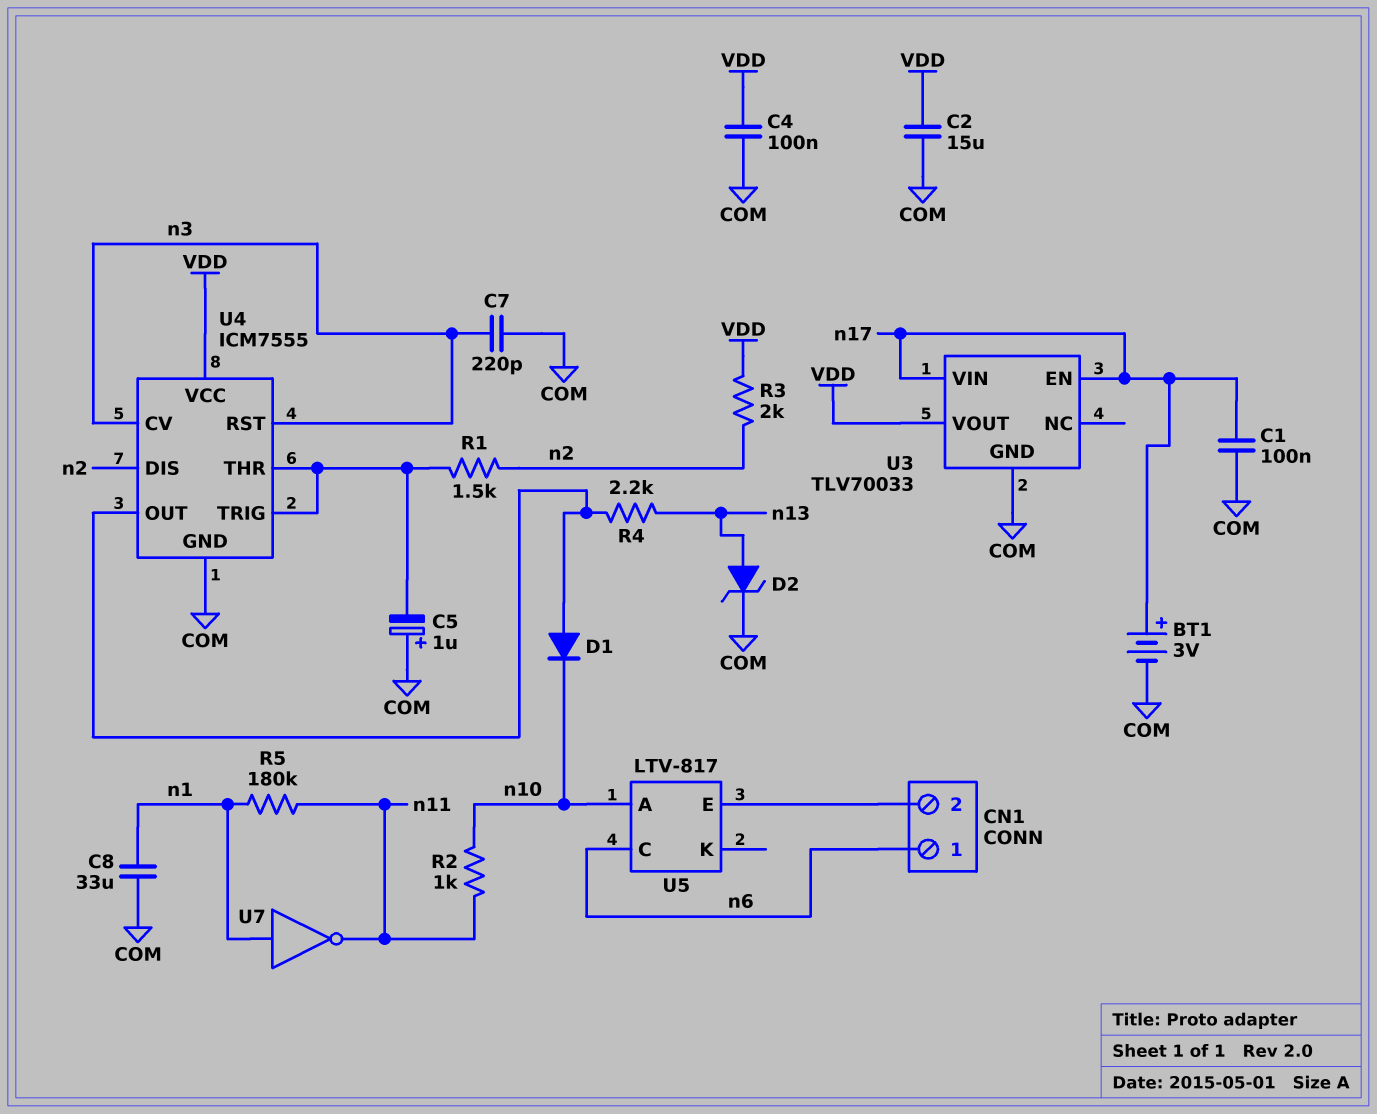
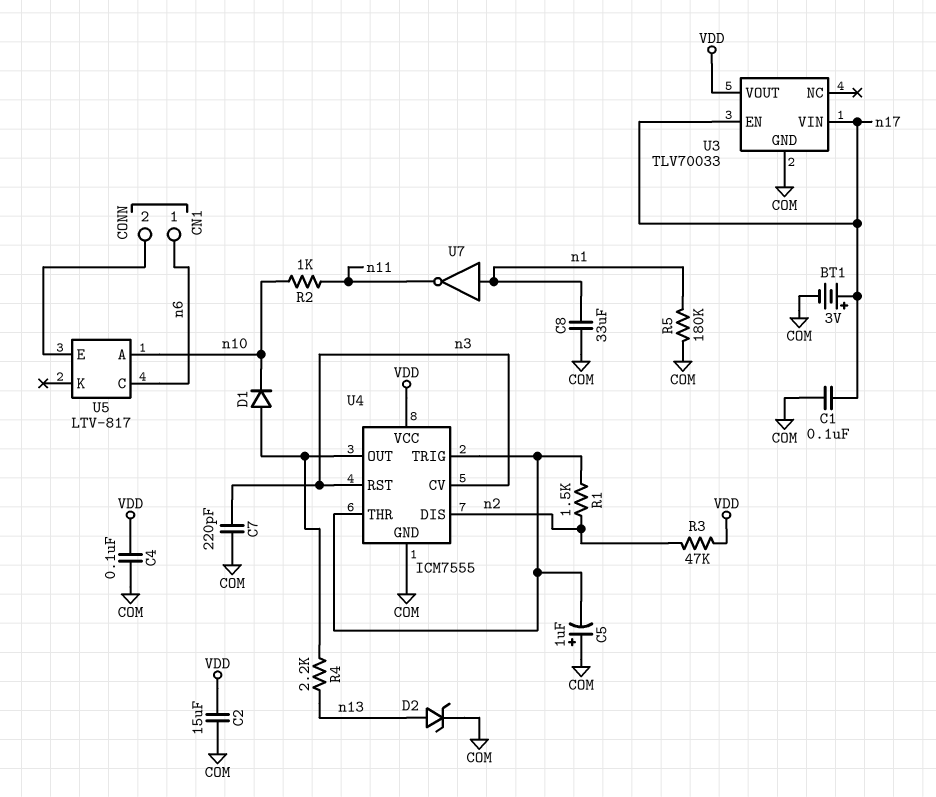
R3: 2k (VDD, n2) -> 47k (VDD, n2)
R5: 180k (n1, n11) -> 180k (COM, n1)

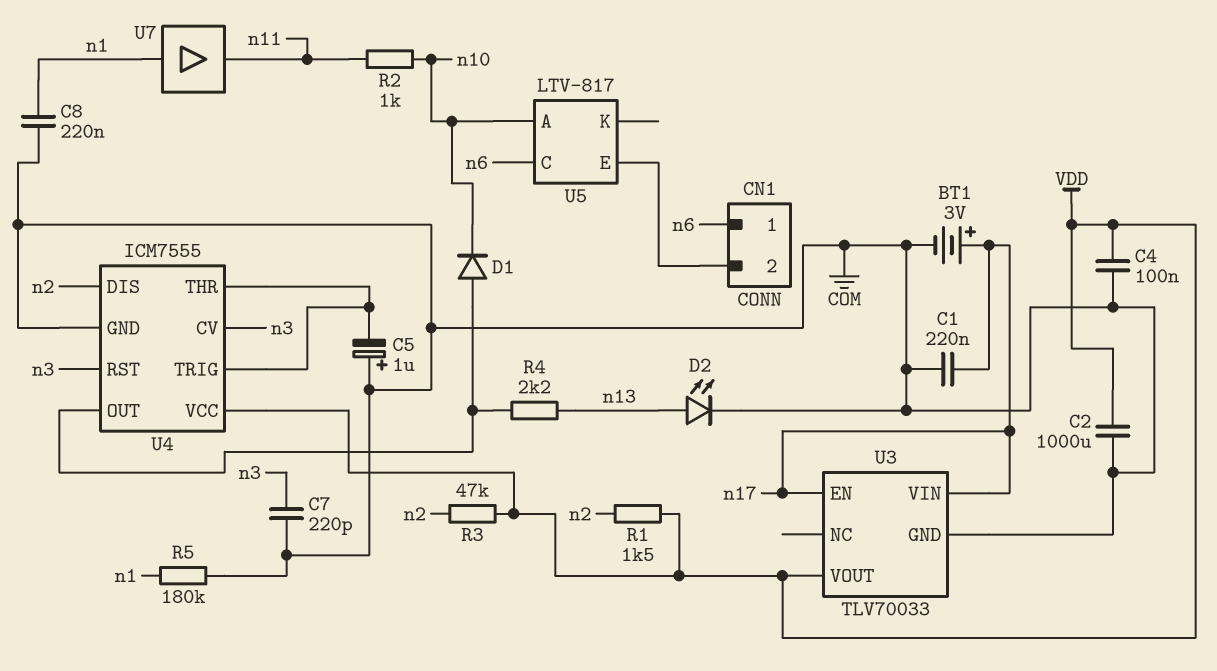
C1: 100nF (COM, n17) -> 220nF (COM, n17)
C2: 15uF (COM, VDD) -> 1000uF (COM, VDD)
C8: 33uF (COM, n1) -> 220nF (COM, n1)
D2: zener (A n13, K COM) -> LED (A n13, K COM)
R1: 1.5k (U4/THR, n2) -> 1.5k (VDD, n2)
U7: NOT (in n1, out n11) -> buffer (in n1, out n11)

